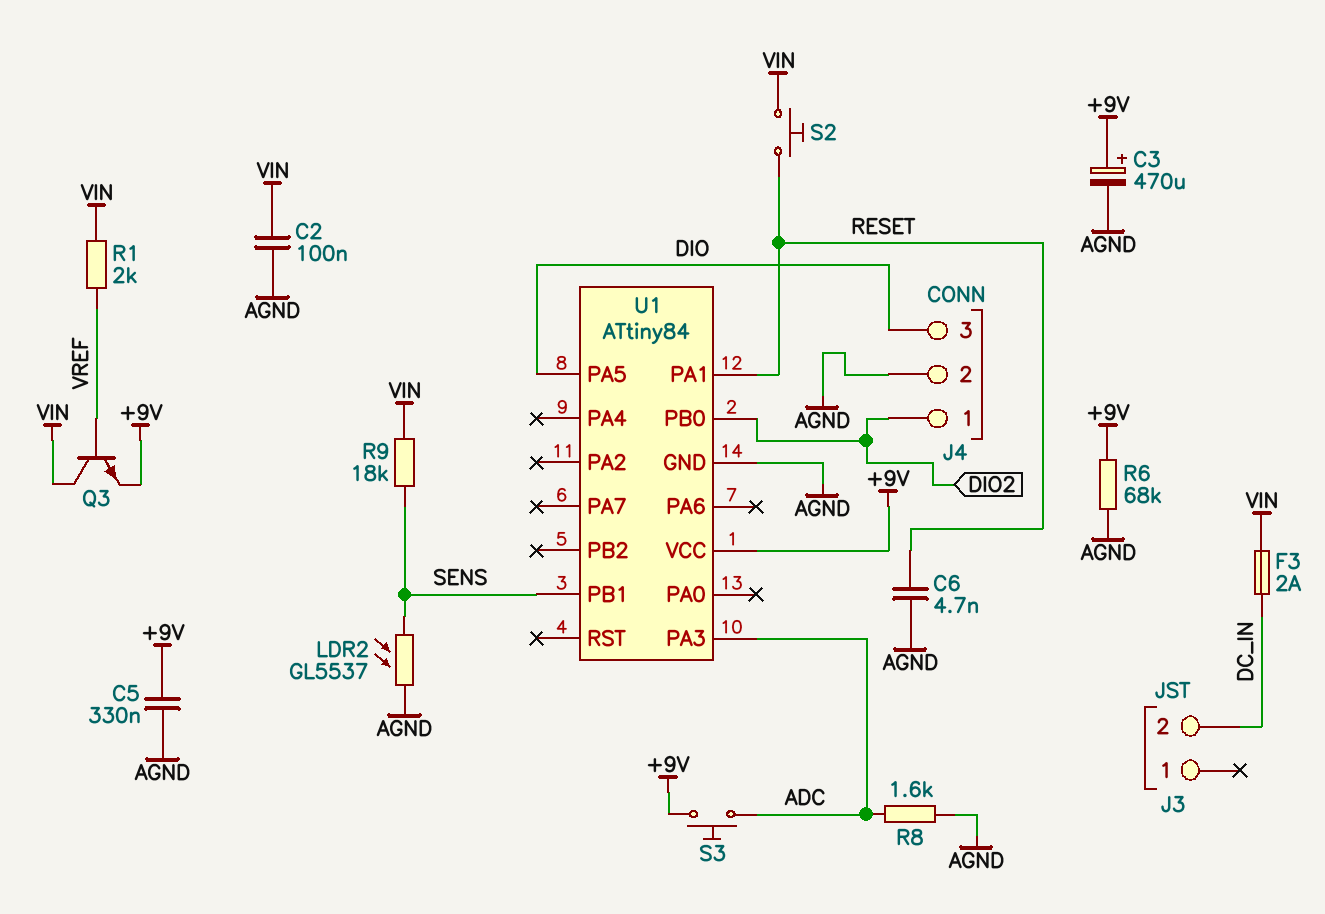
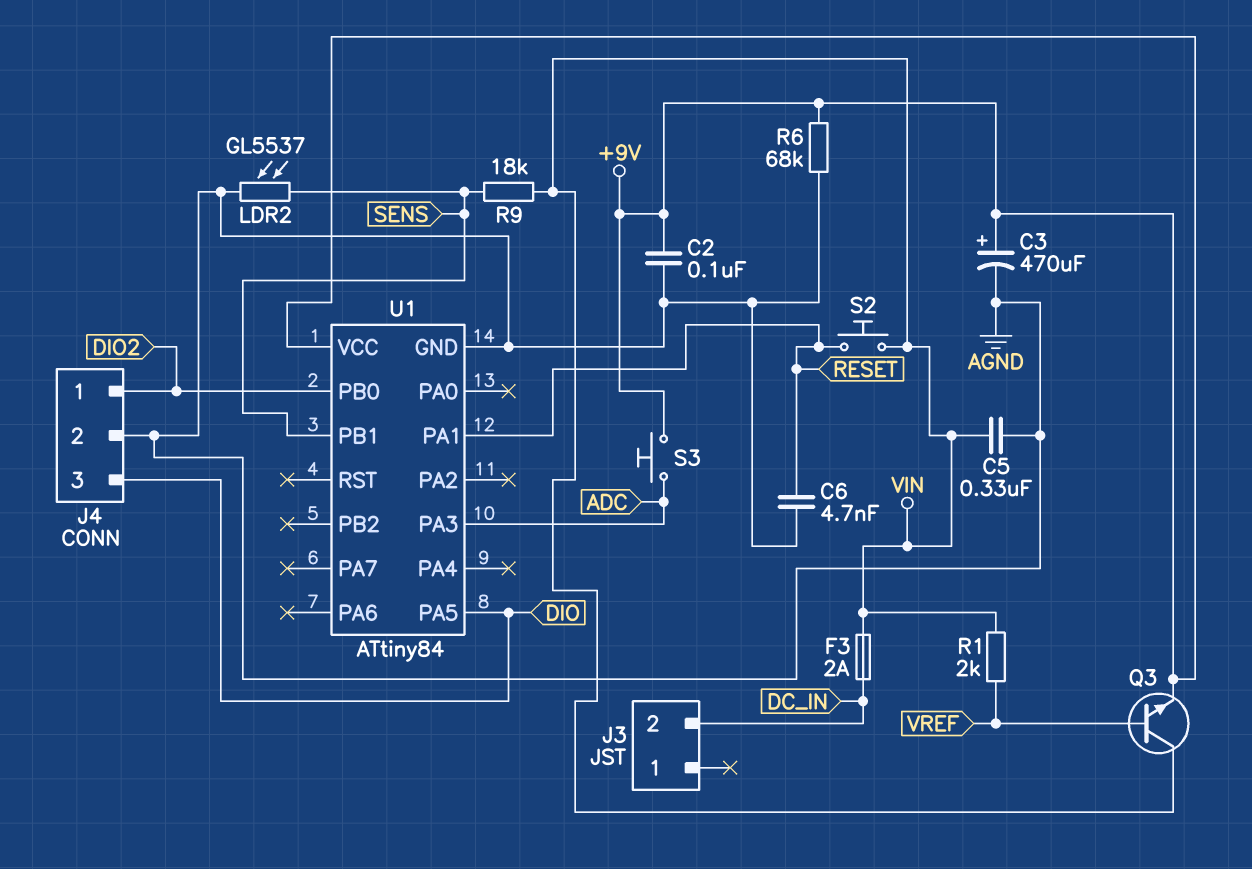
C2: 100nF (AGND, VIN) -> 100nF (+9V, AGND)
C5: 330nF (+9V, AGND) -> 330nF (AGND, VIN)
R8: 1.6k (ADC, AGND) -> none

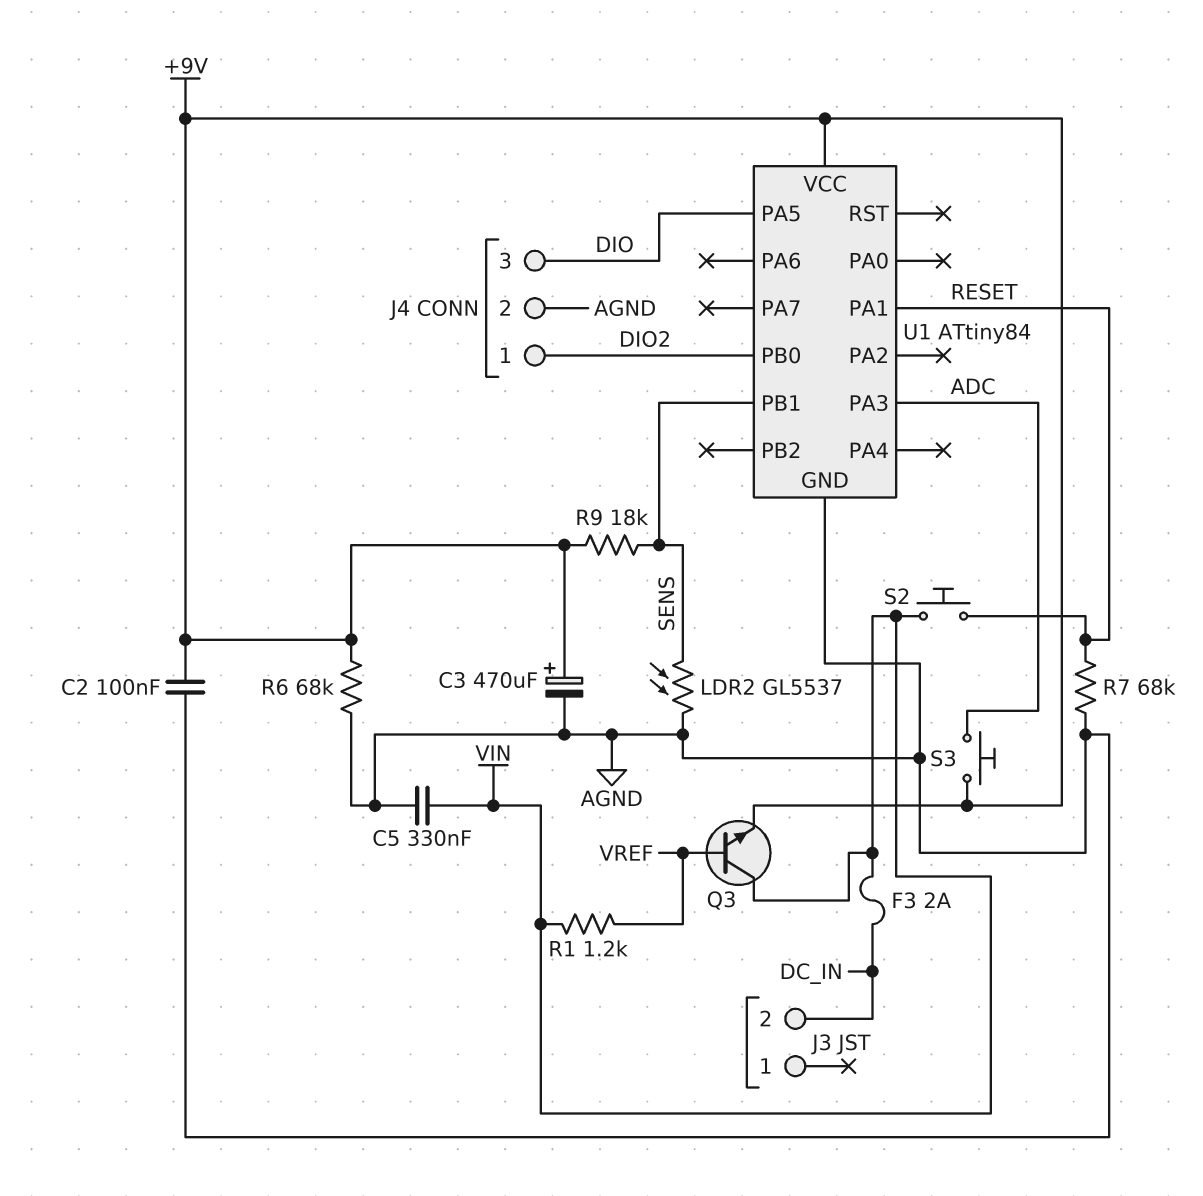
C6: 4.7nF (AGND, RESET) -> none
R1: 2k (VIN, VREF) -> 1.2k (VIN, VREF)
R7: none -> 68k (AGND, RESET)
R9: 18k (SENS, VIN) -> 18k (+9V, SENS)

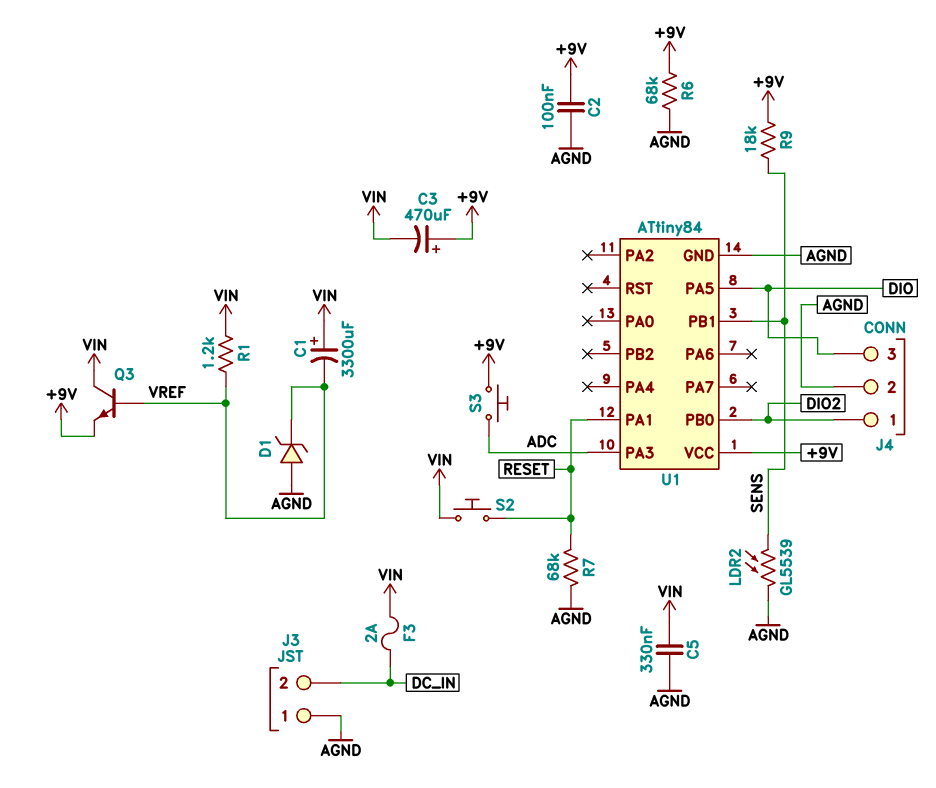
C1: none -> 3300uF (plus VIN, minus VREF)
C3: 470uF (plus +9V, minus AGND) -> 470uF (plus +9V, minus VIN)
D1: none -> zener (A AGND, K VREF)
J3 pin 1: none -> AGND
LDR2: GL5537 (AGND, SENS) -> GL5539 (AGND, SENS)

